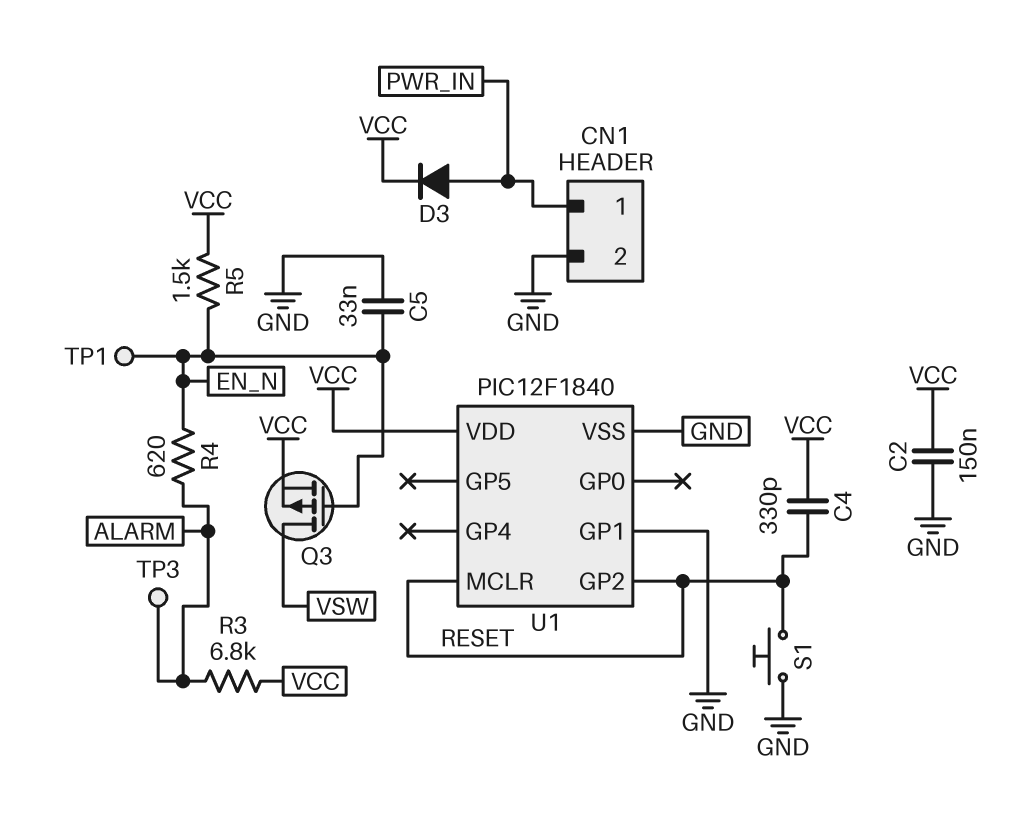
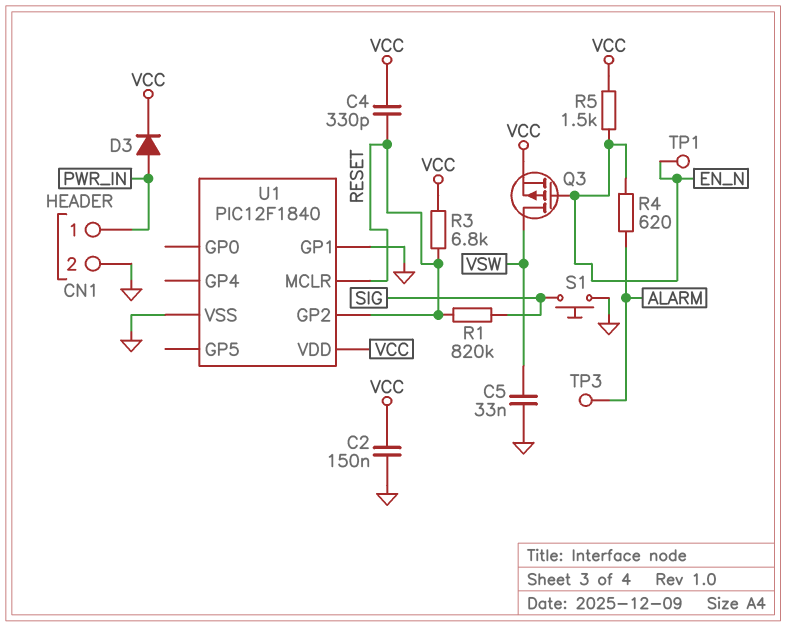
C5: 33nF (EN_N, GND) -> 33nF (GND, VSW)
R1: none -> 820k (RESET, SIG)
R3: 6.8k (ALARM, VCC) -> 6.8k (RESET, VCC)
S1: button (GND, RESET) -> button (GND, SIG)

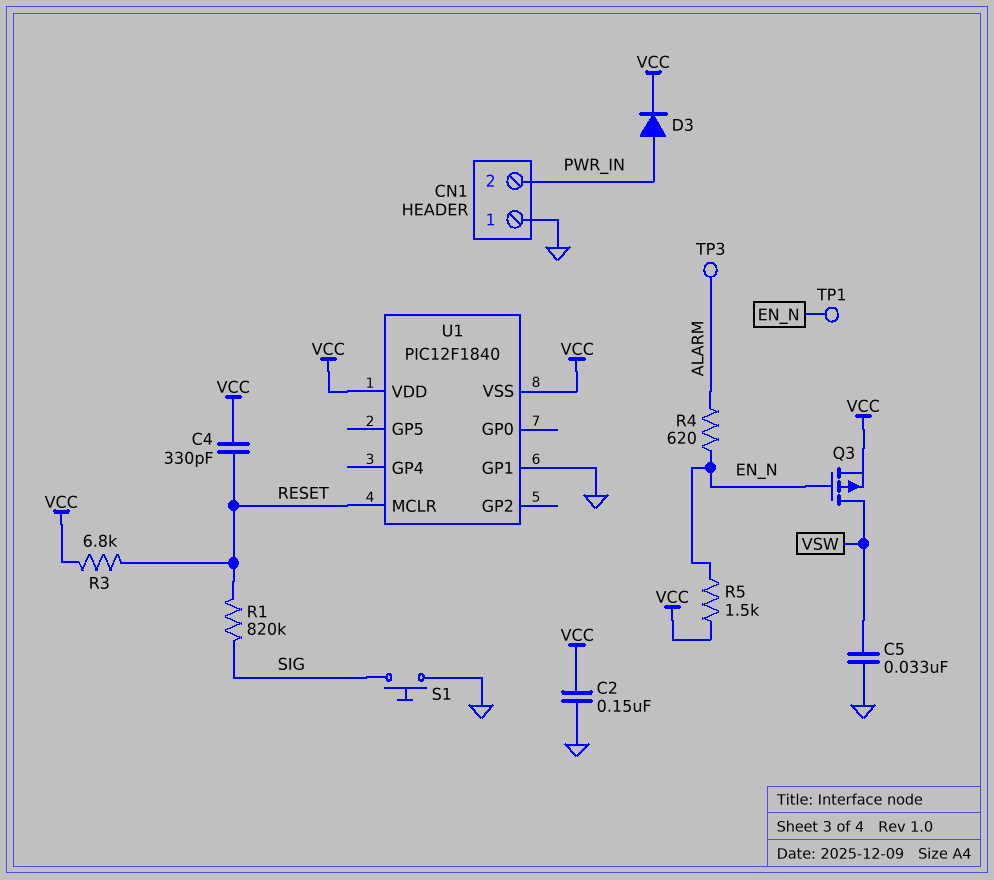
CN1 pin 1: PWR_IN -> GND
CN1 pin 2: GND -> PWR_IN
U1 pin GP2: RESET -> none
U1 pin VSS: GND -> VCC

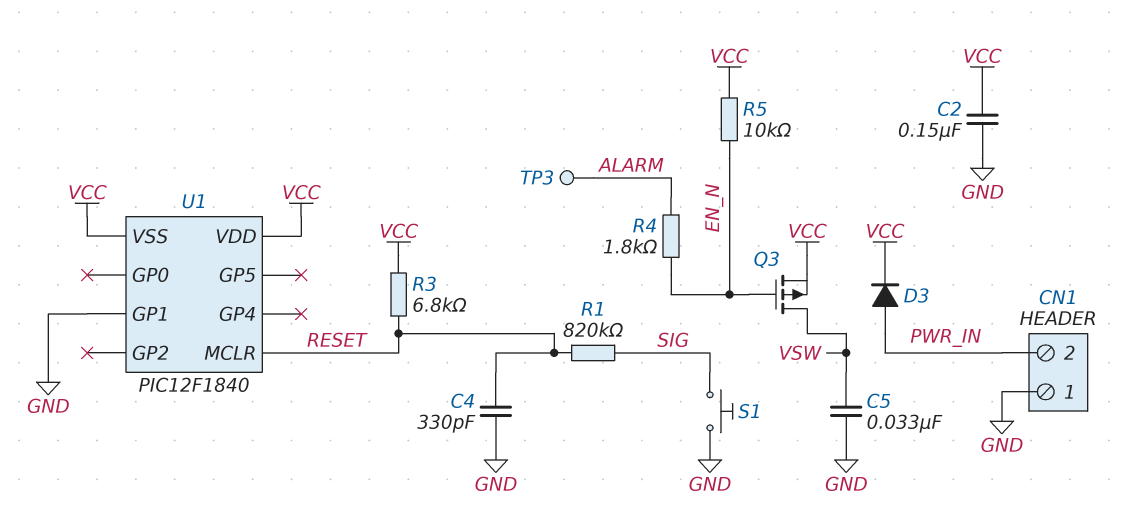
C4: 330pF (RESET, VCC) -> 330pF (GND, RESET)
R4: 620 (ALARM, EN_N) -> 1.8k (ALARM, EN_N)
R5: 1.5k (EN_N, VCC) -> 10k (EN_N, VCC)
TP1: test point (EN_N) -> none

